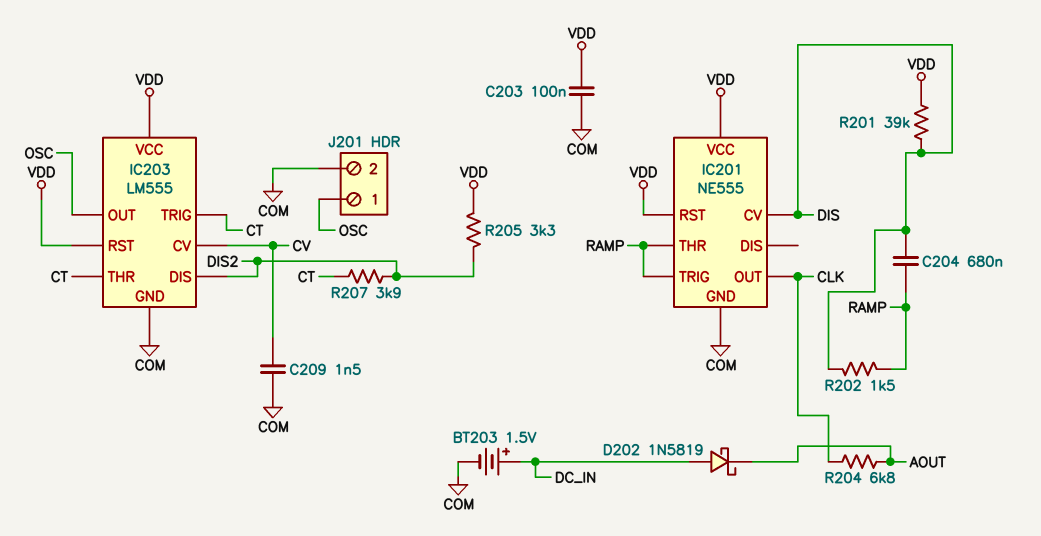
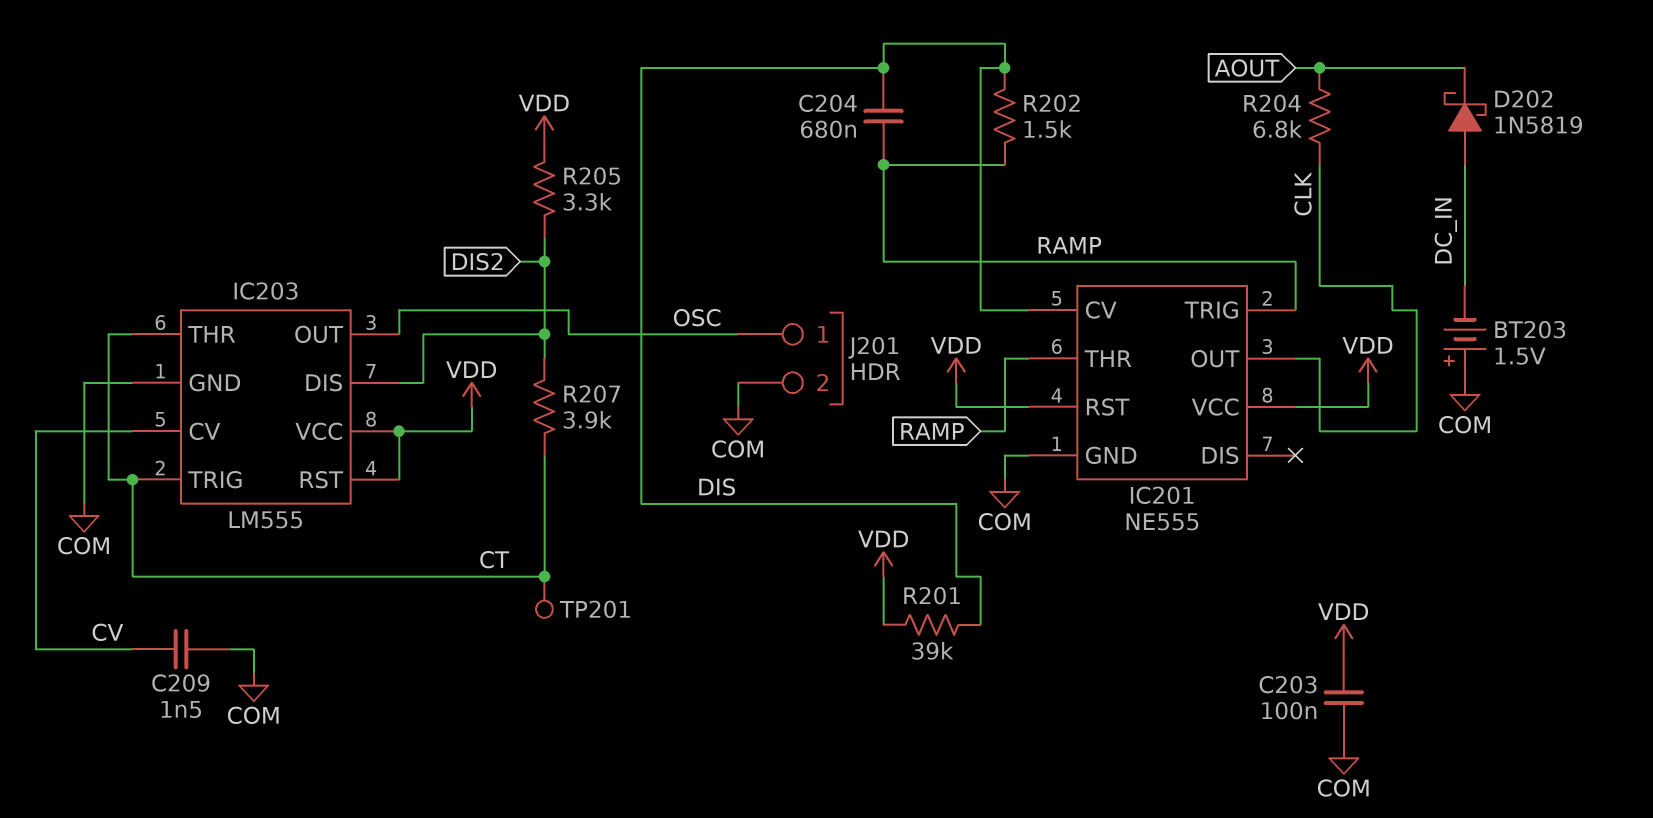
BT203: 1.5V (plus DC_IN, minus COM) -> 1.5V (plus COM, minus DC_IN)
TP201: none -> test point (CT)

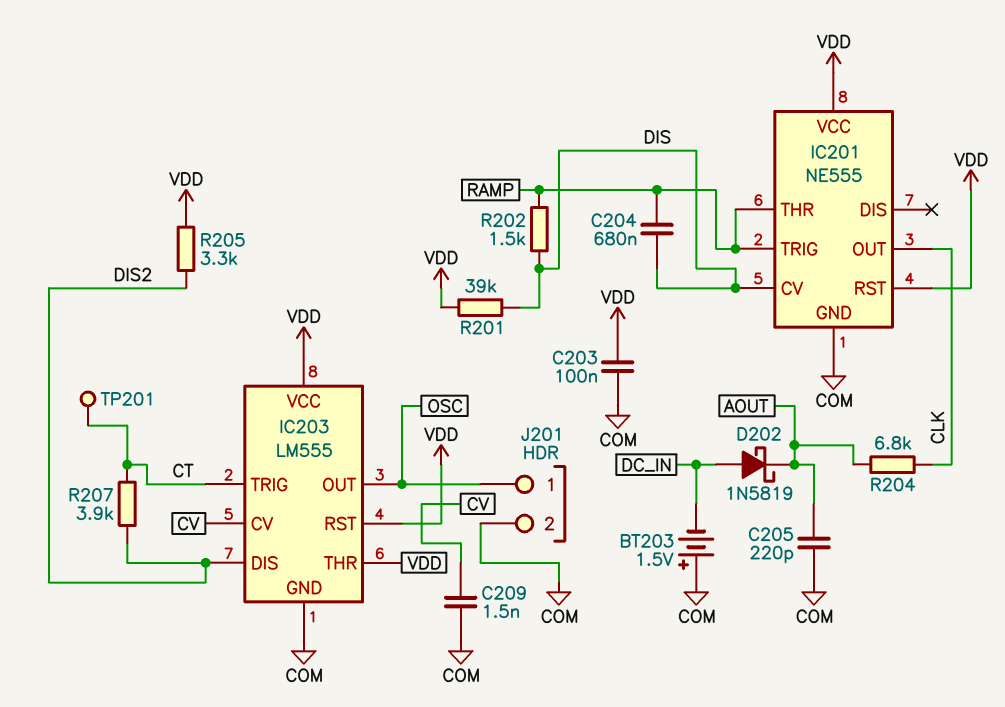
C205: none -> 220pF (AOUT, COM)
IC203 pin THR: CT -> VDD

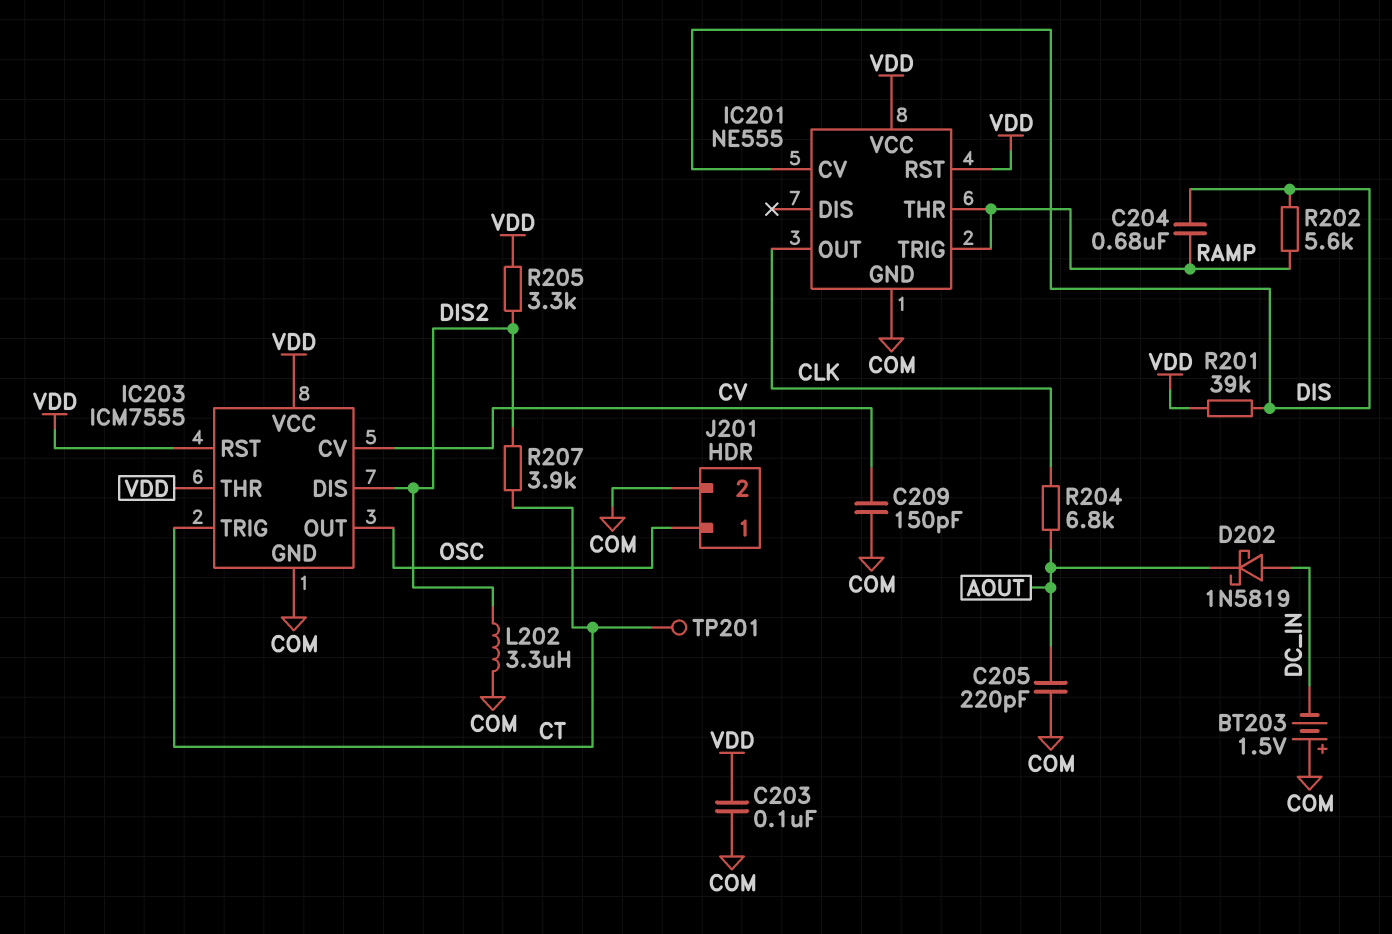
C209: 1.5nF (COM, CV) -> 150pF (COM, CV)
IC203: LM555 -> ICM7555
L202: none -> 3.3uH (COM, DIS2)
R202: 1.5k (DIS, RAMP) -> 5.6k (DIS, RAMP)

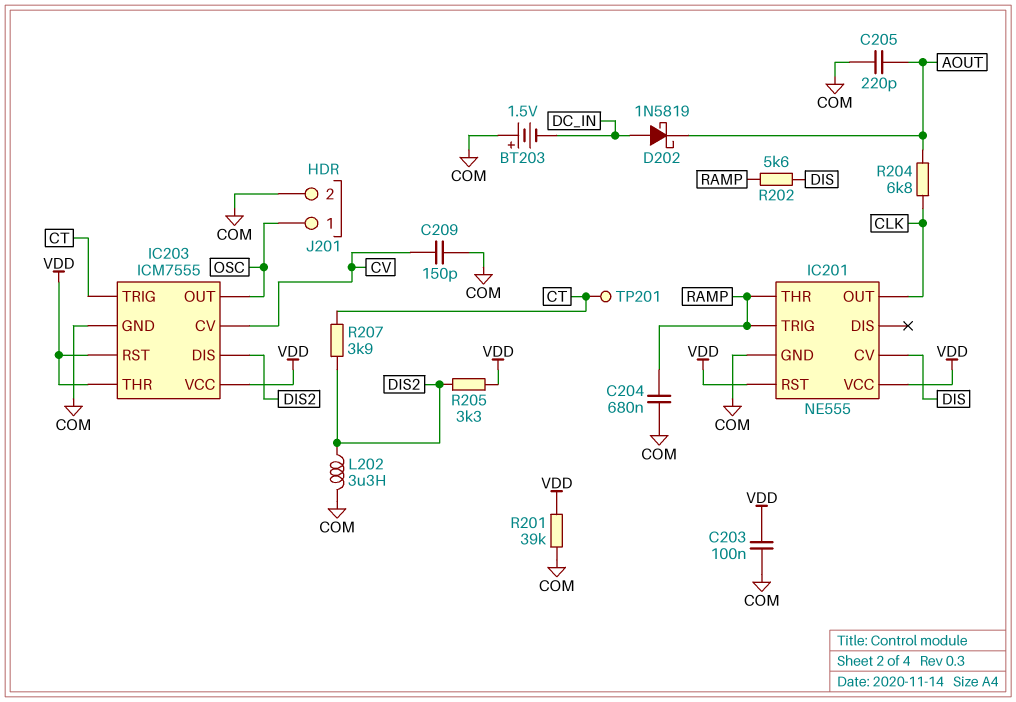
C204: 680nF (DIS, RAMP) -> 680nF (COM, RAMP)
R201: 39k (DIS, VDD) -> 39k (COM, VDD)

